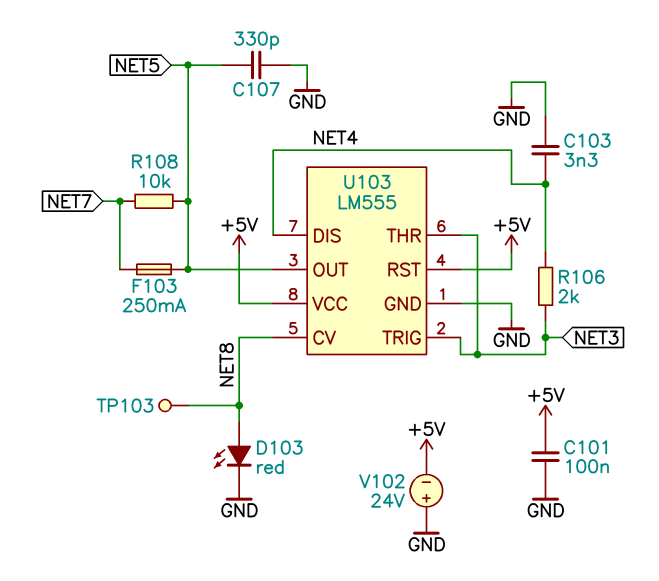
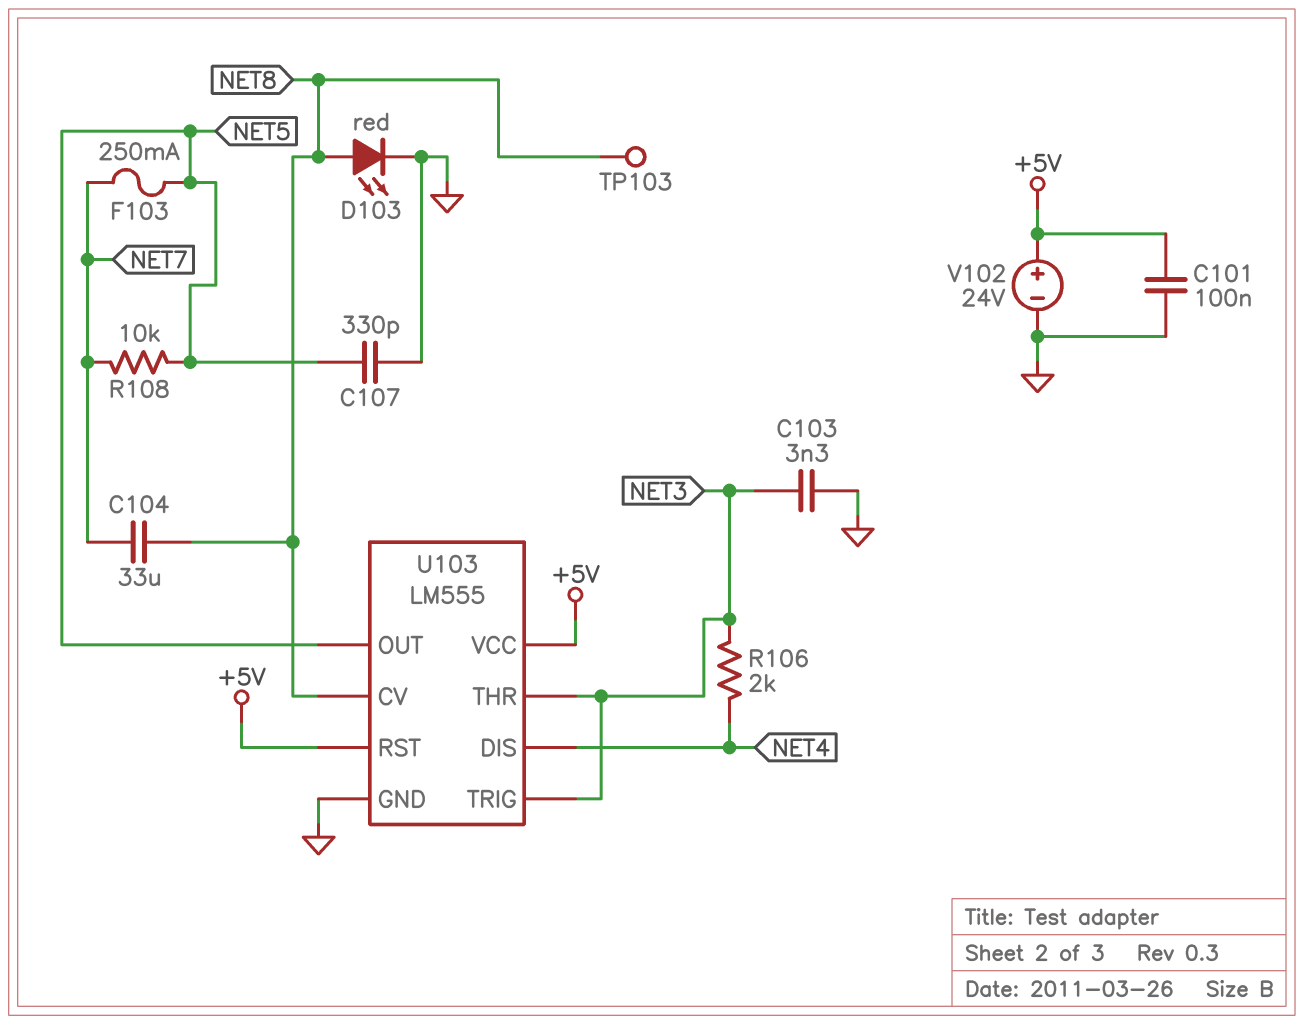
C103: 3.3nF (GND, NET4) -> 3.3nF (GND, NET3)
C104: none -> 33uF (NET7, NET8)
V102: 24V (plus GND, minus +5V) -> 24V (plus +5V, minus GND)

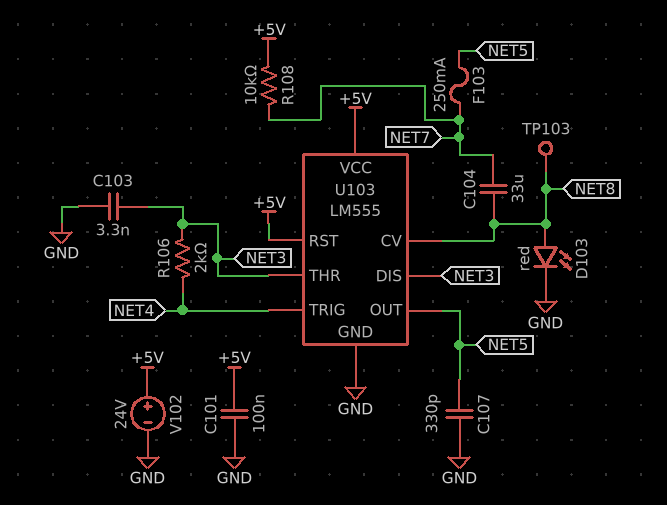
R108: 10k (NET5, NET7) -> 10k (+5V, NET7)
U103 pin DIS: NET4 -> NET3
U103 pin TRIG: NET3 -> NET4

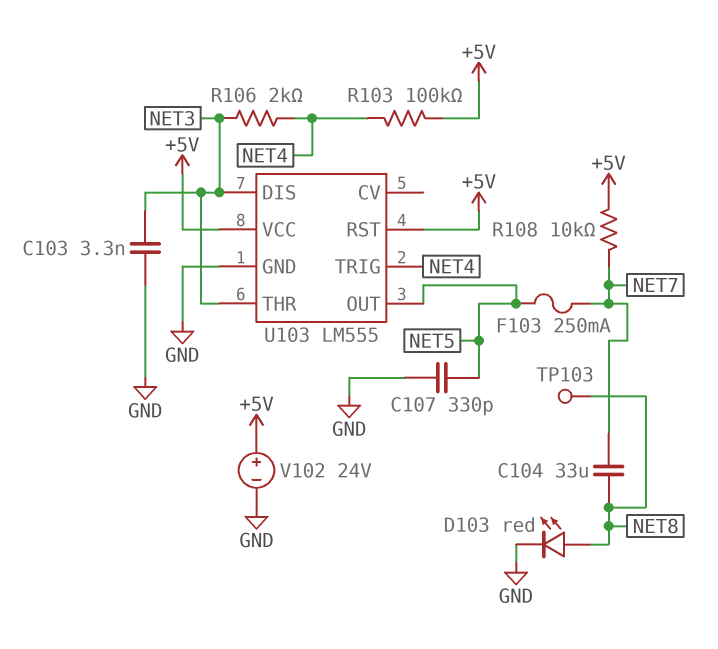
C101: 100nF (+5V, GND) -> none
R103: none -> 100k (+5V, NET4)
U103 pin CV: NET8 -> none

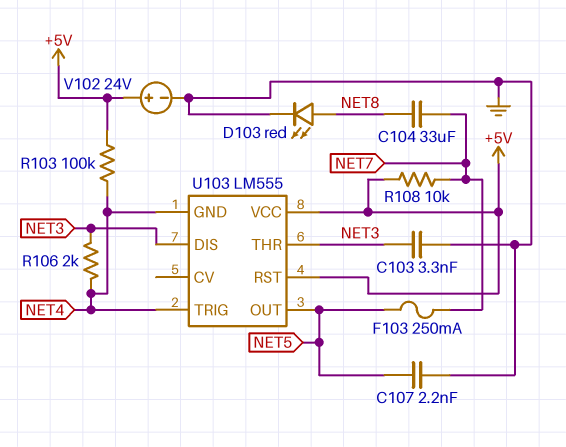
C107: 330pF (GND, NET5) -> 2.2nF (GND, NET5)
TP103: test point (NET8) -> none
U103 pin GND: GND -> NET4

